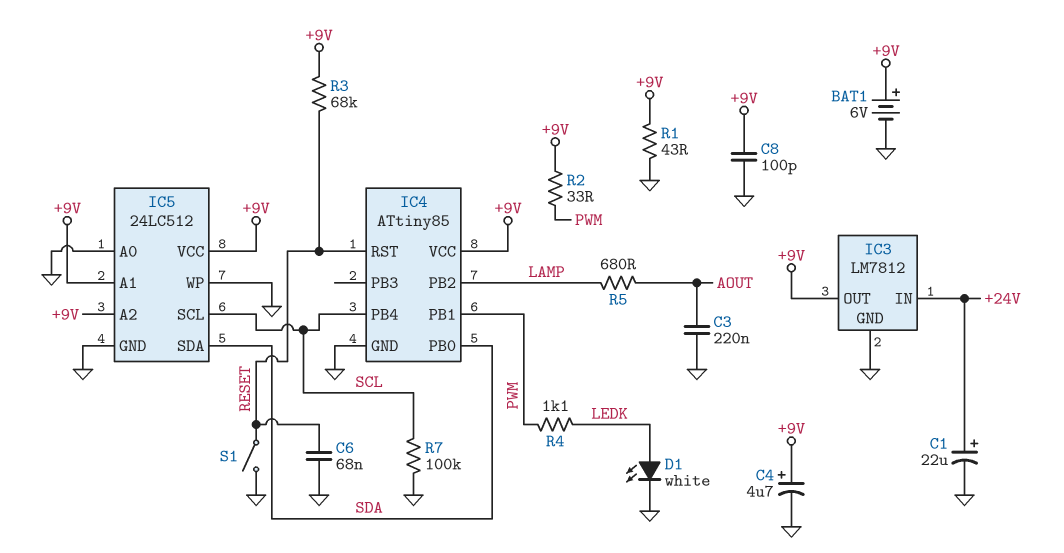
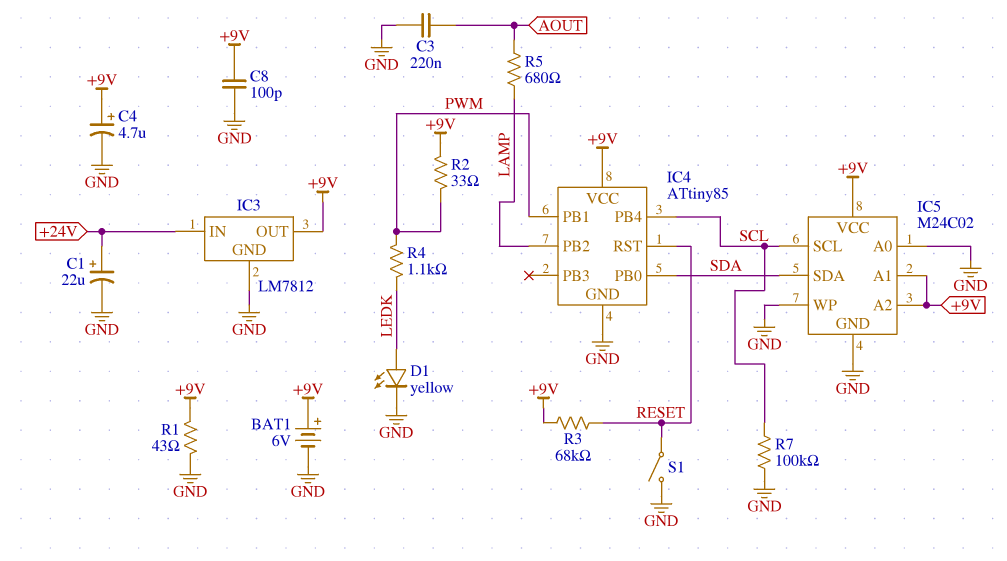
C6: 68nF (GND, RESET) -> none
D1: LED white (A LEDK, K GND) -> LED yellow (A LEDK, K GND)
IC5: 24LC512 -> M24C02

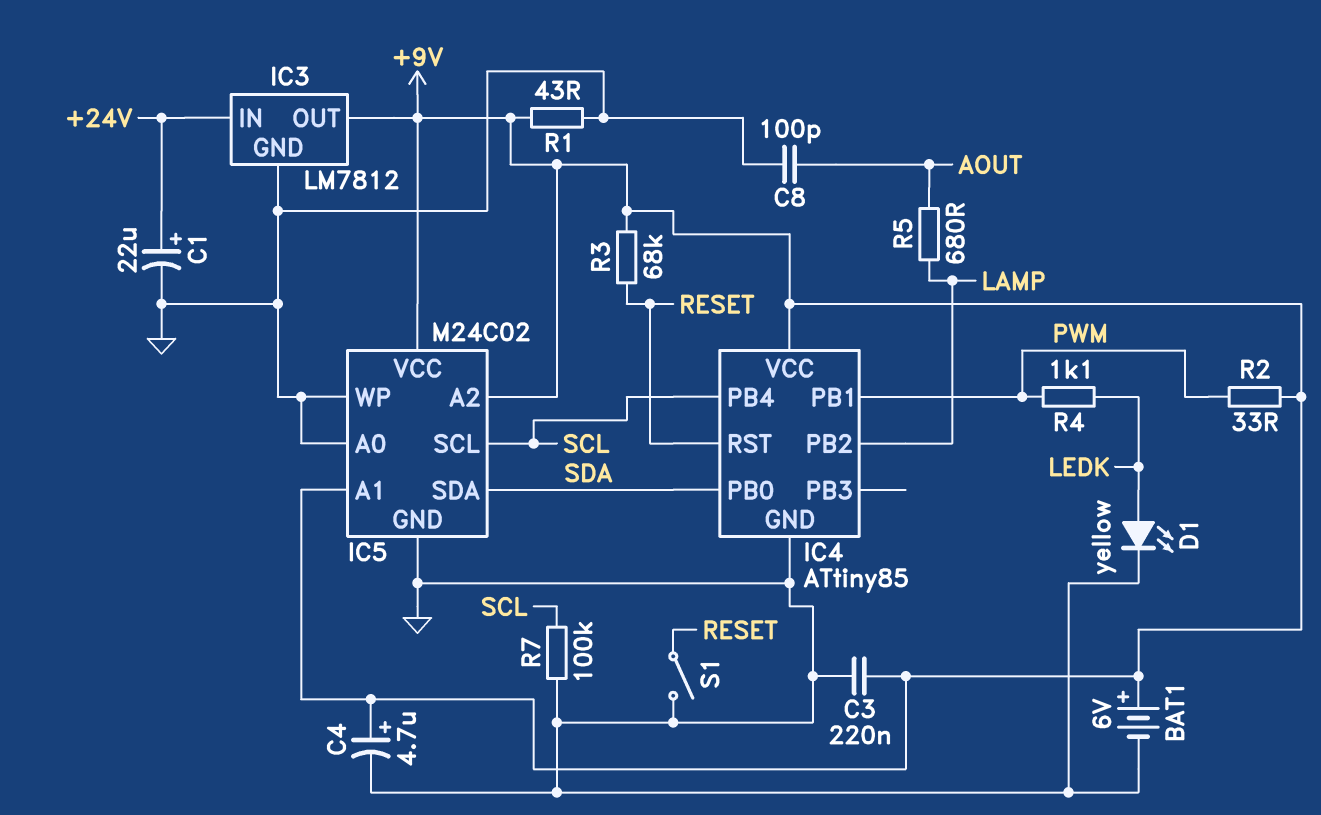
C3: 220nF (AOUT, GND) -> 220nF (+9V, GND)
C8: 100pF (+9V, GND) -> 100pF (AOUT, GND)

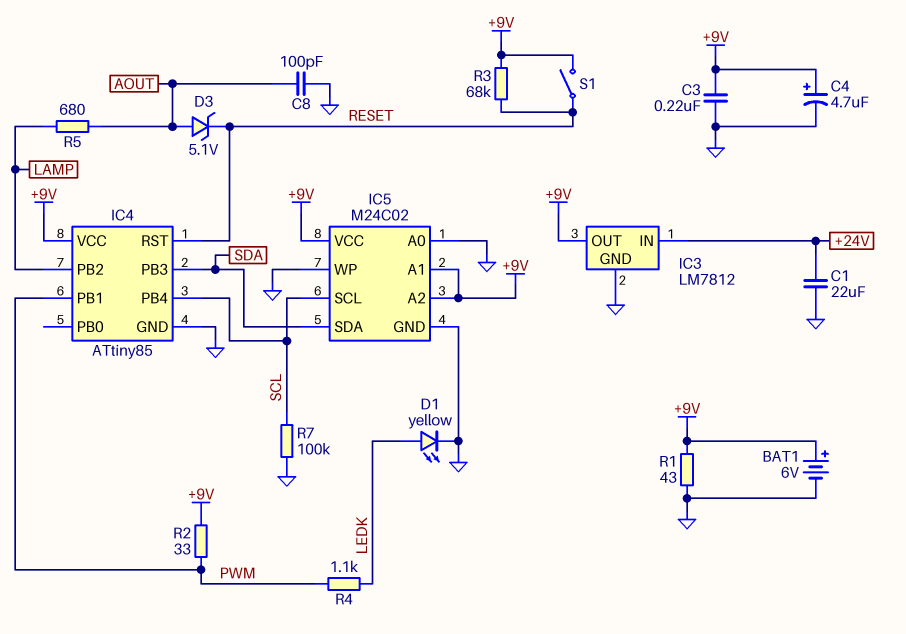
C1: 22uF (plus +24V, minus GND) -> 22uF (+24V, GND)
D3: none -> zener 5.1V (A AOUT, K RESET)
IC4 pin PB0: SDA -> none
IC4 pin PB3: none -> SDA
S1: switch (GND, RESET) -> switch (+9V, RESET)

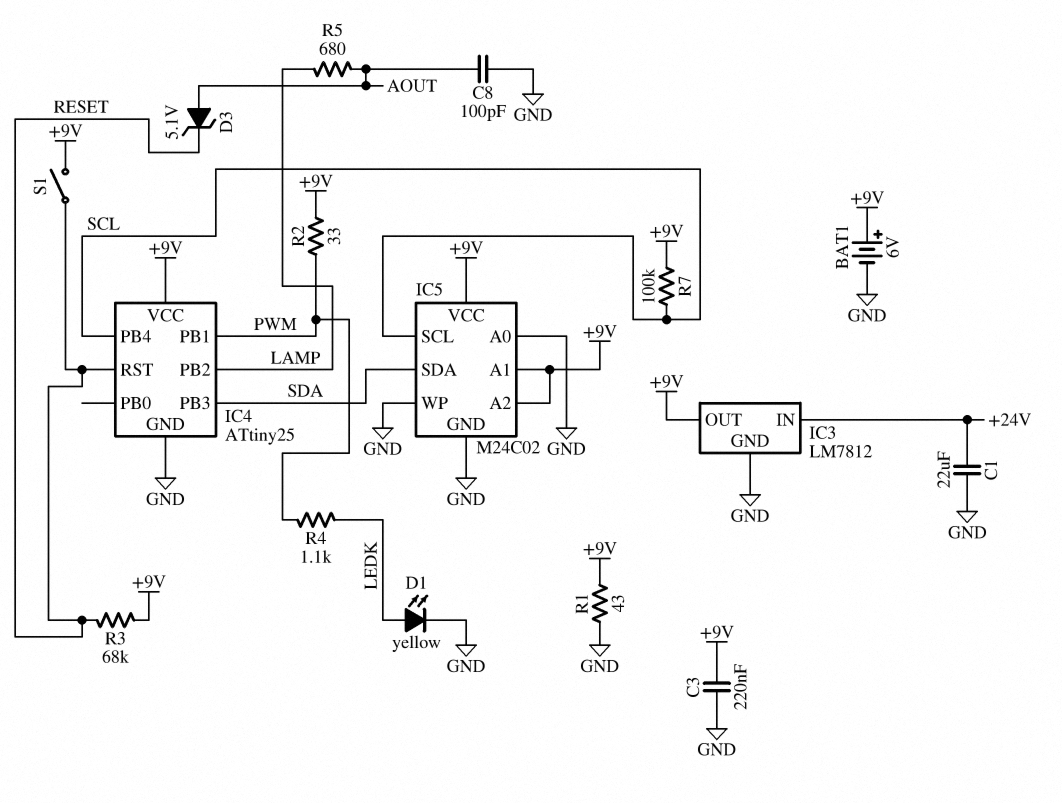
C4: 4.7uF (plus +9V, minus GND) -> none
IC4: ATtiny85 -> ATtiny25
R7: 100k (GND, SCL) -> 100k (+9V, SCL)

